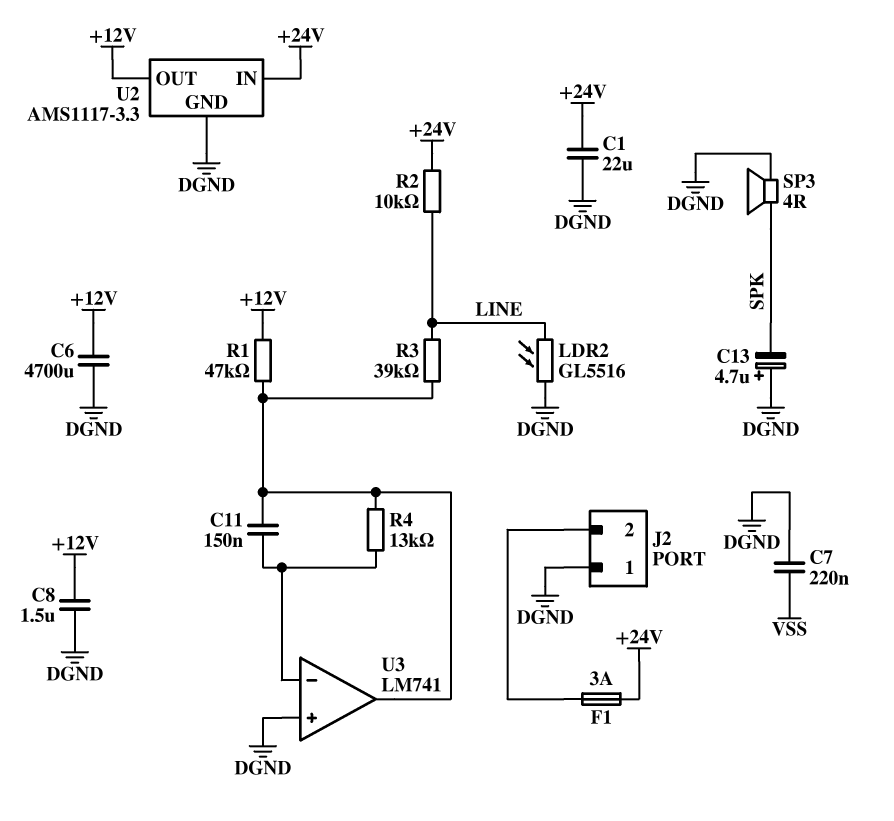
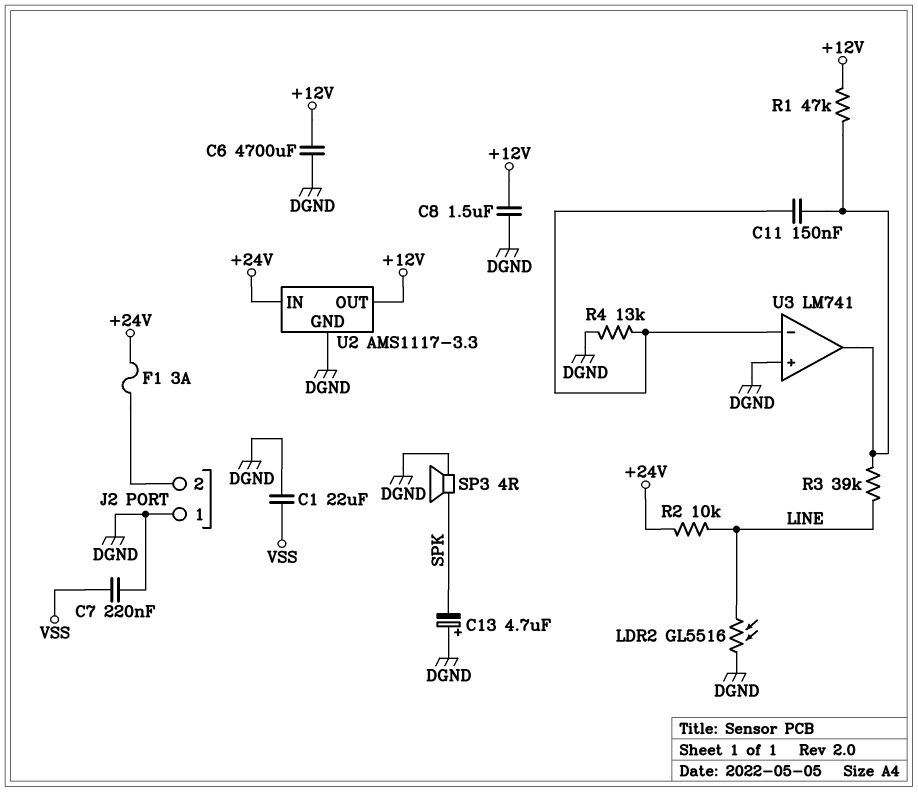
C1: 22uF (+24V, DGND) -> 22uF (DGND, VSS)
R4: 13k (U3/in-, U3/out) -> 13k (DGND, U3/in-)

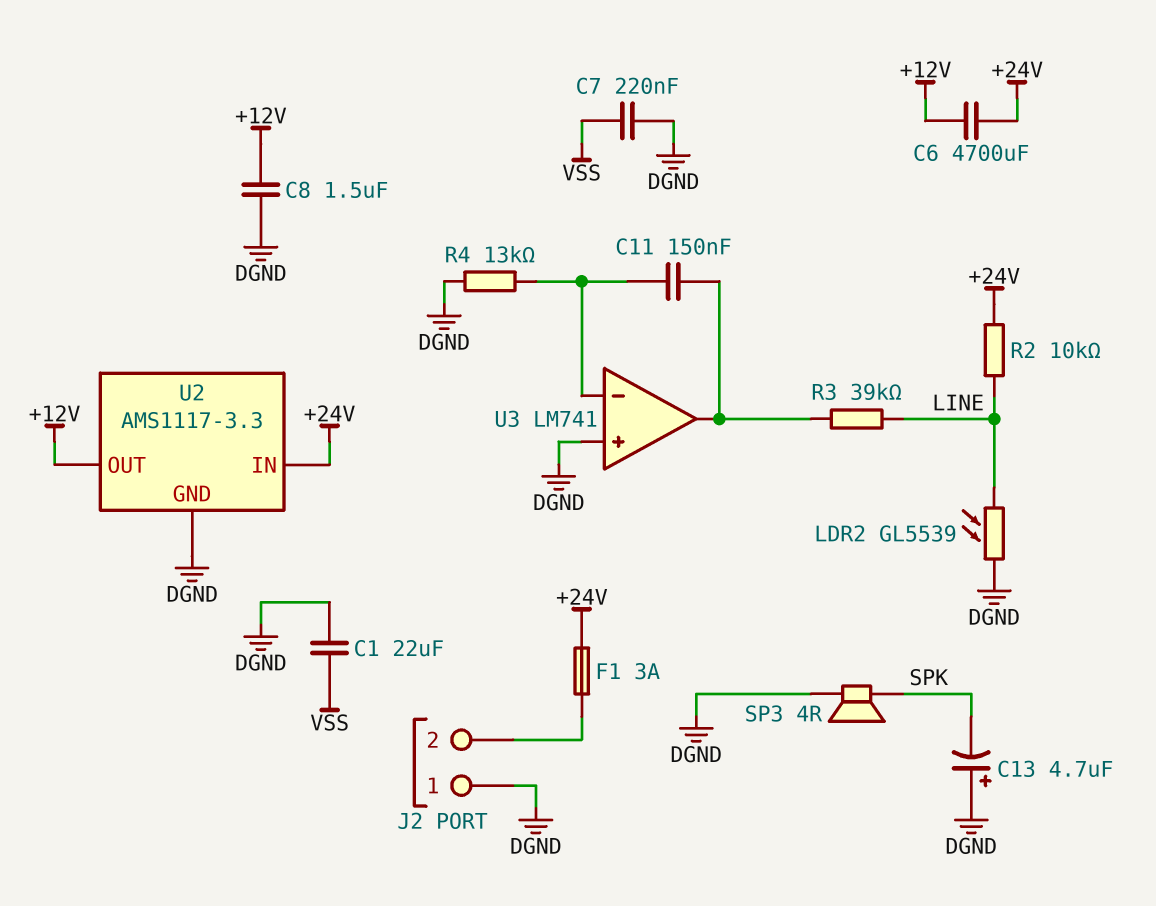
C6: 4700uF (+12V, DGND) -> 4700uF (+12V, +24V)
LDR2: GL5516 (DGND, LINE) -> GL5539 (DGND, LINE)
R1: 47k (+12V, U3/out) -> none

